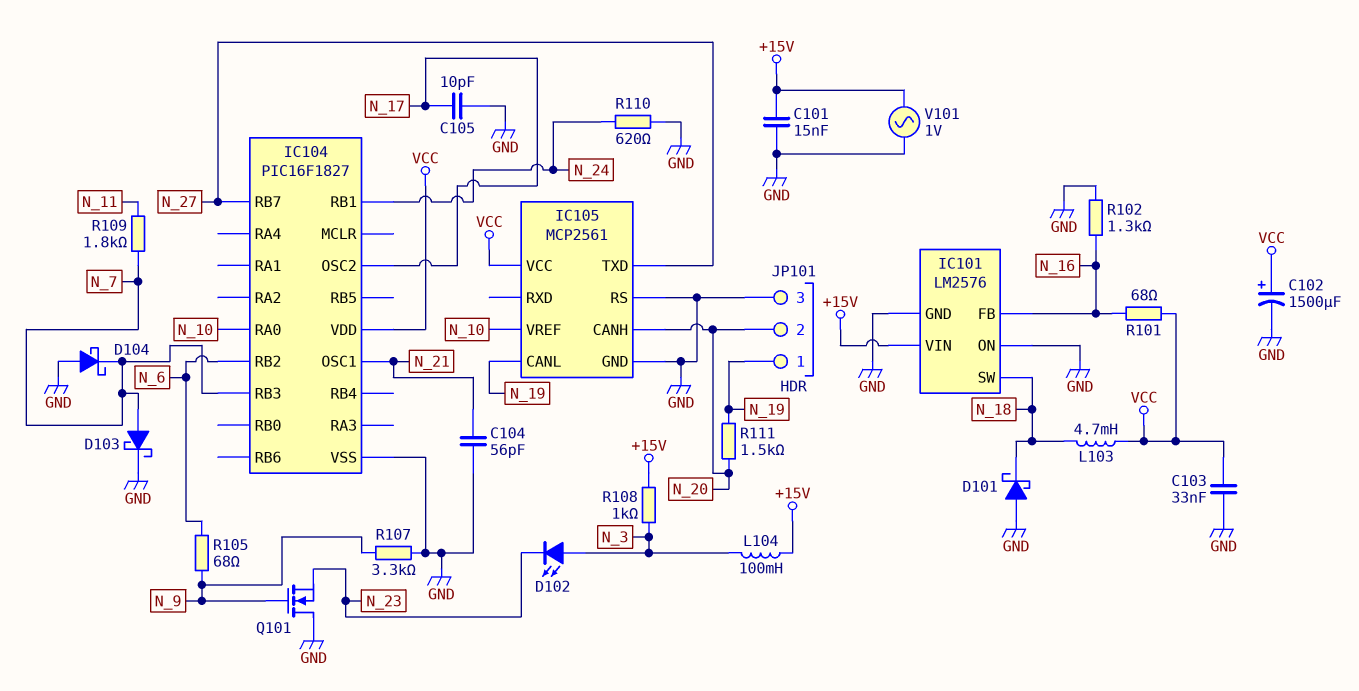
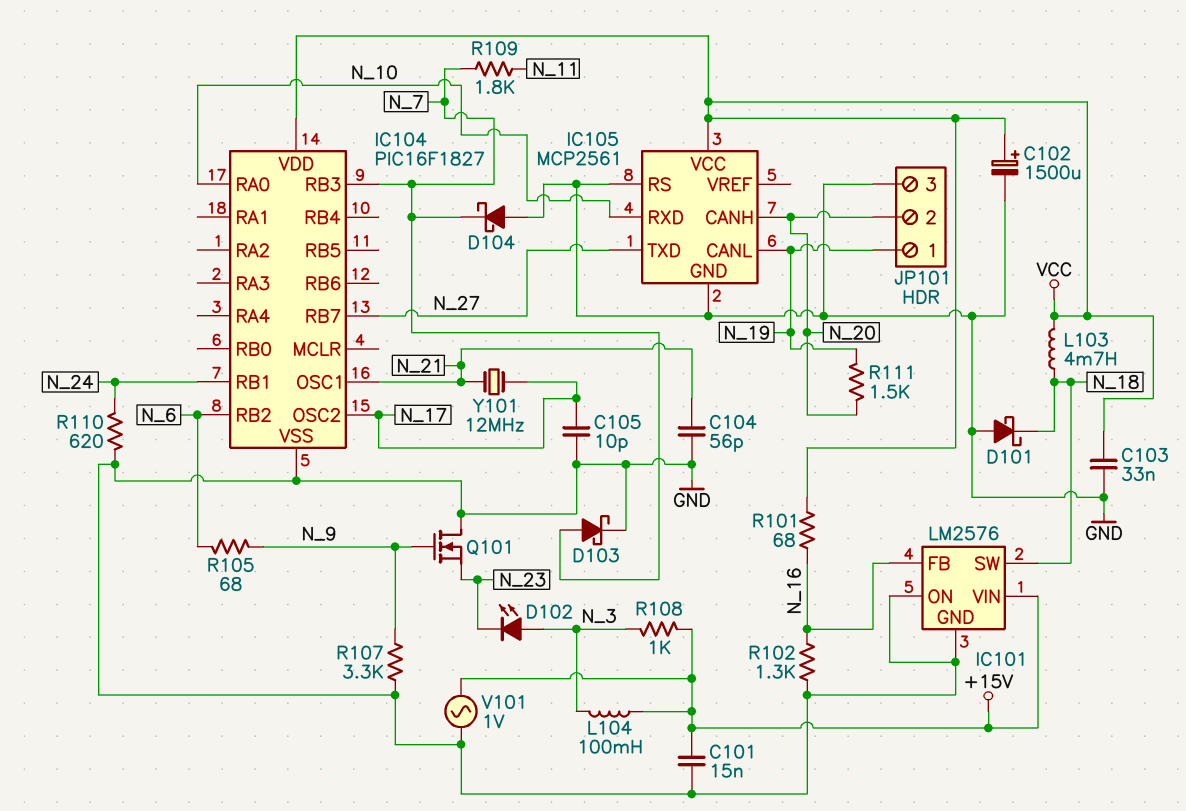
IC105 pin RXD: none -> N_10
IC105 pin VREF: N_10 -> none
Y101: none -> 12MHz (N_17, N_21)

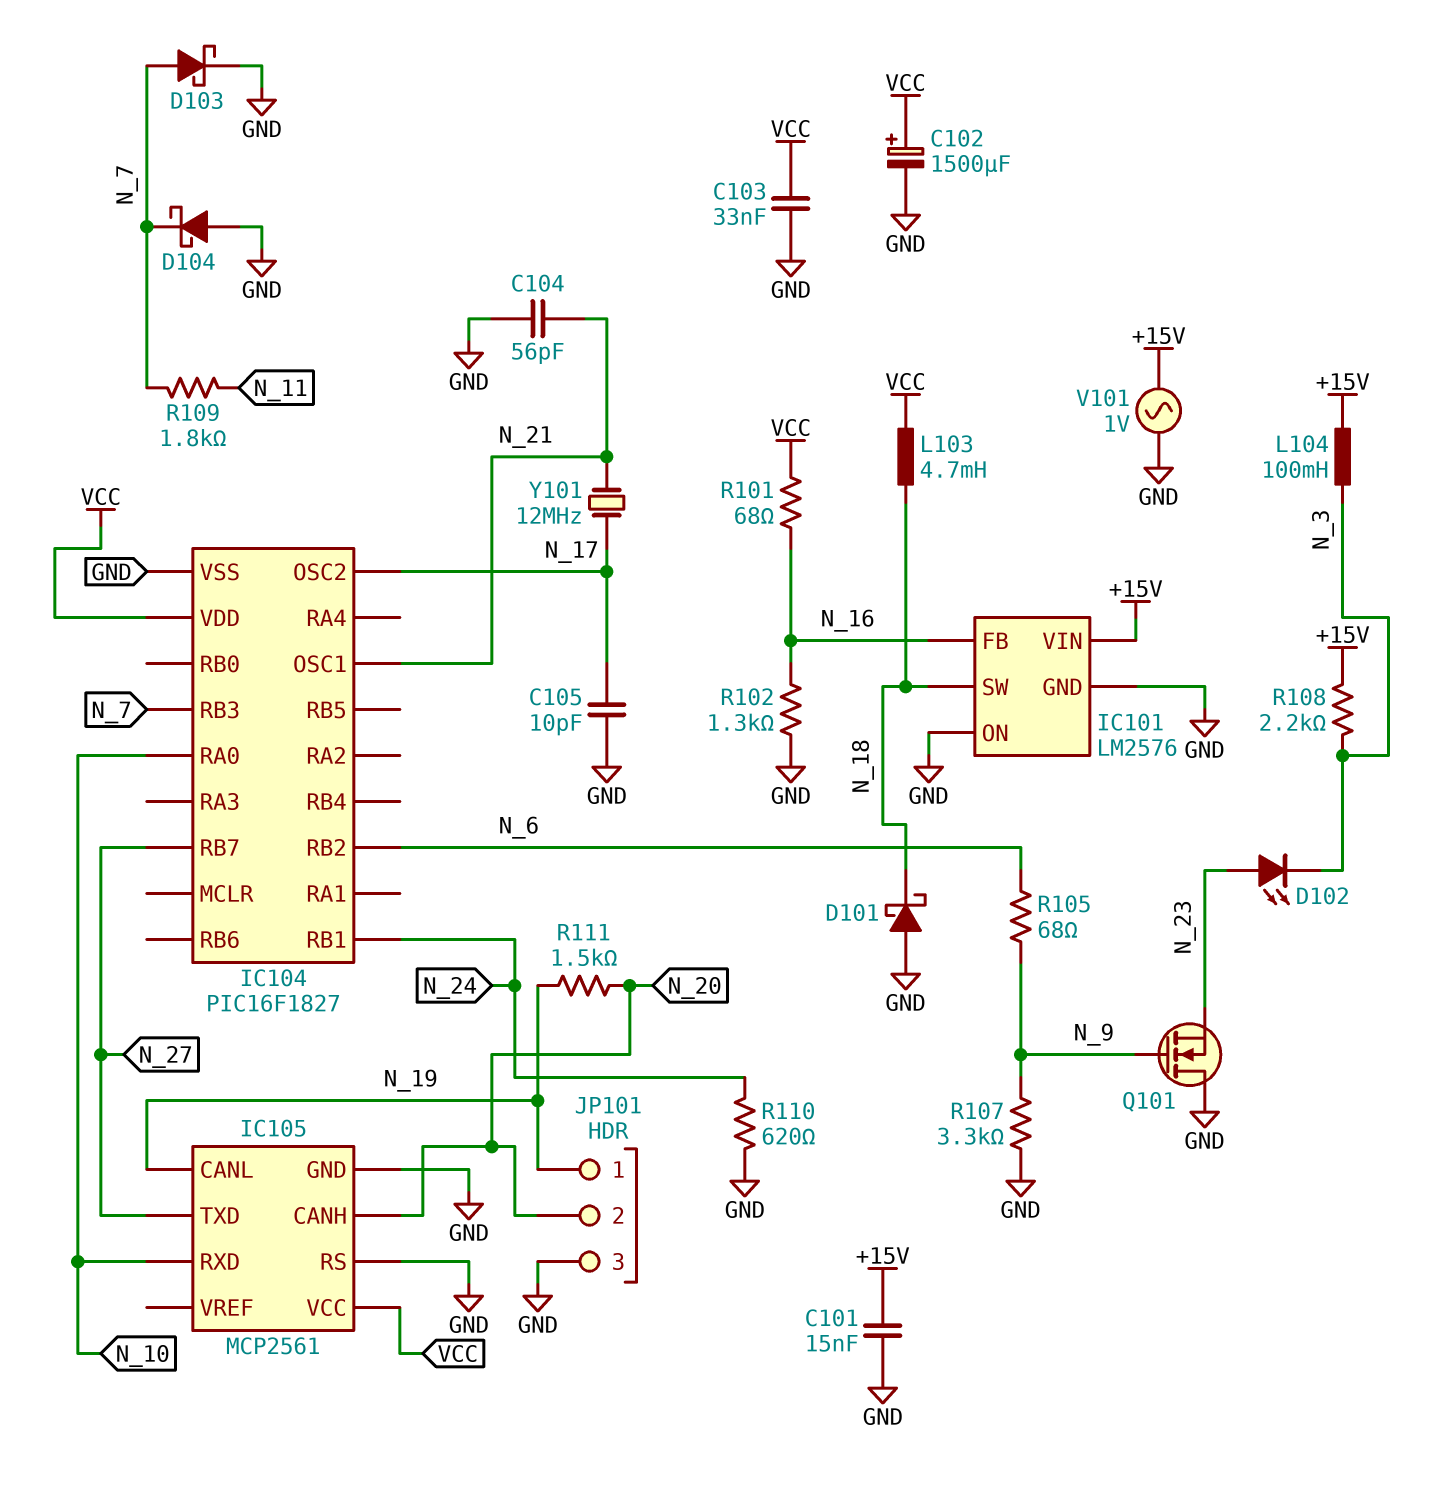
D102: LED (A N_3, K N_23) -> LED (A N_23, K N_3)
R108: 1k (+15V, N_3) -> 2.2k (+15V, N_3)

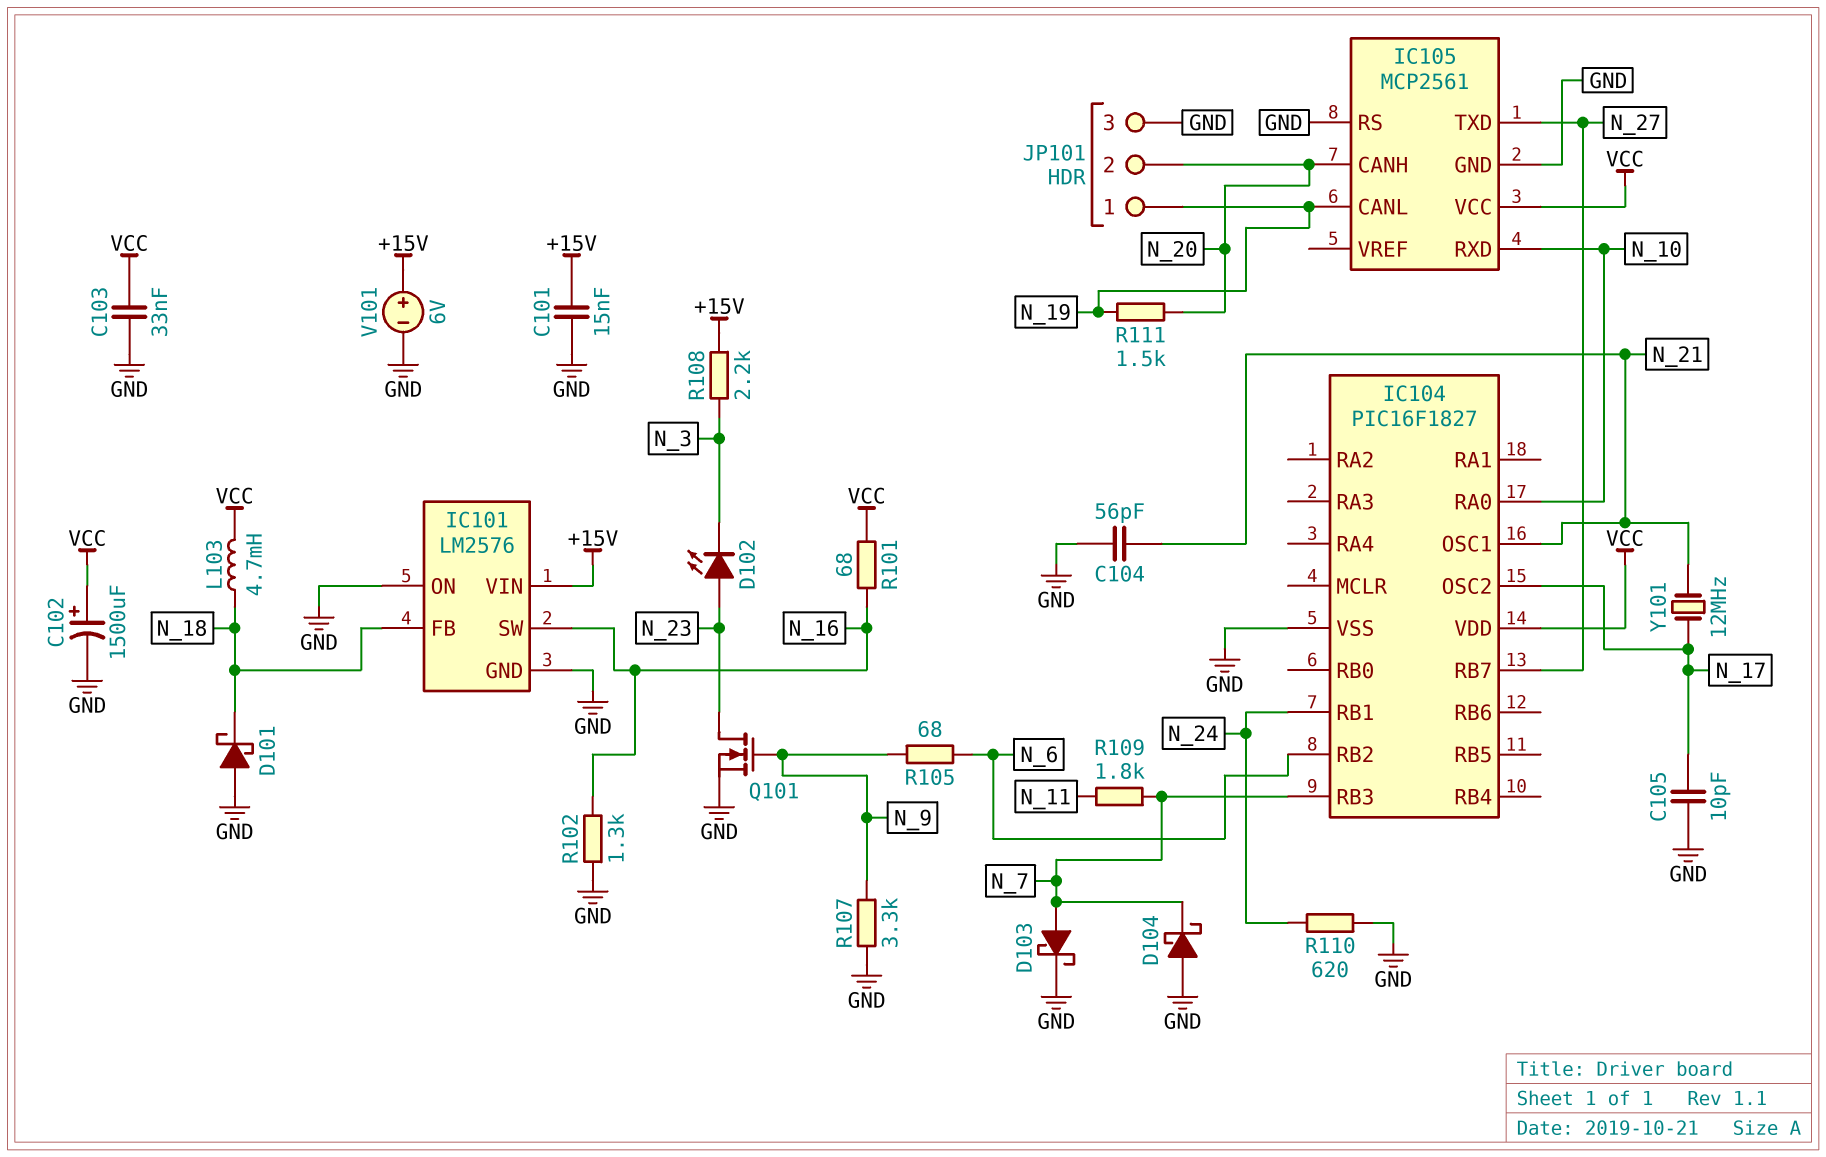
IC101 pin FB: N_16 -> N_18
IC101 pin SW: N_18 -> N_16
L104: 100mH (+15V, N_3) -> none
Q101: NMOS (G N_9, D GND, S N_23) -> NMOS (G N_9, D N_23, S GND)
V101: AC 1V (+15V, GND) -> 6V (plus +15V, minus GND)

